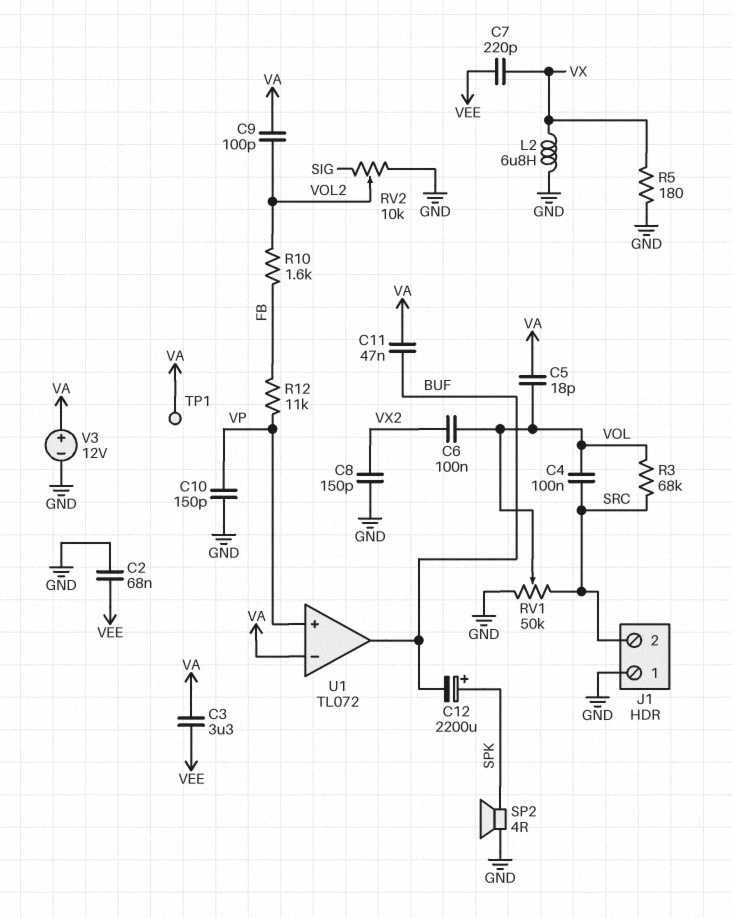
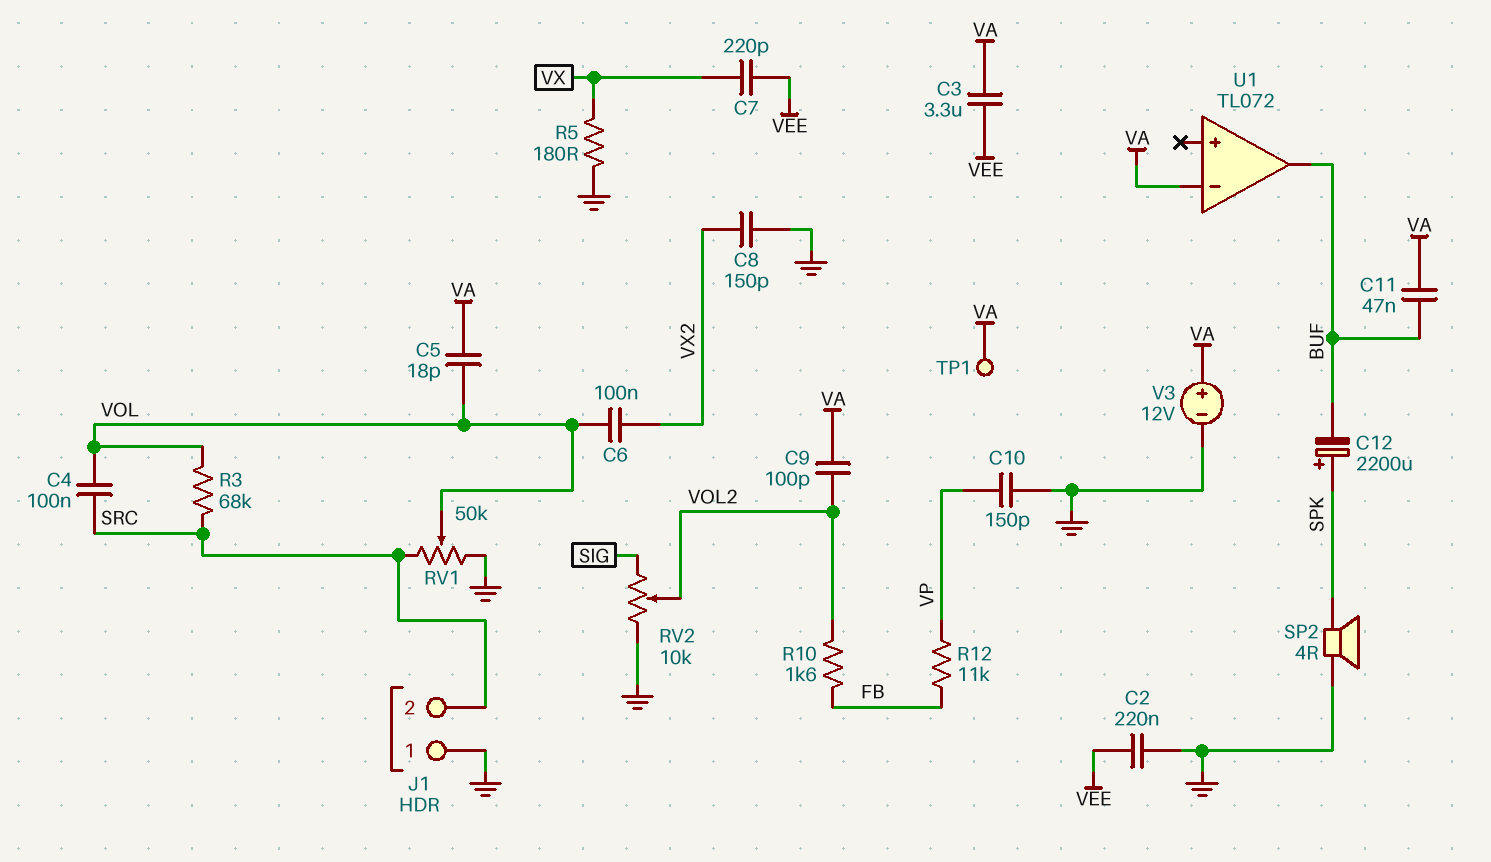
C2: 68nF (GND, VEE) -> 220nF (GND, VEE)
L2: 6.8uH (GND, VX) -> none
U1 pin in+: VP -> none

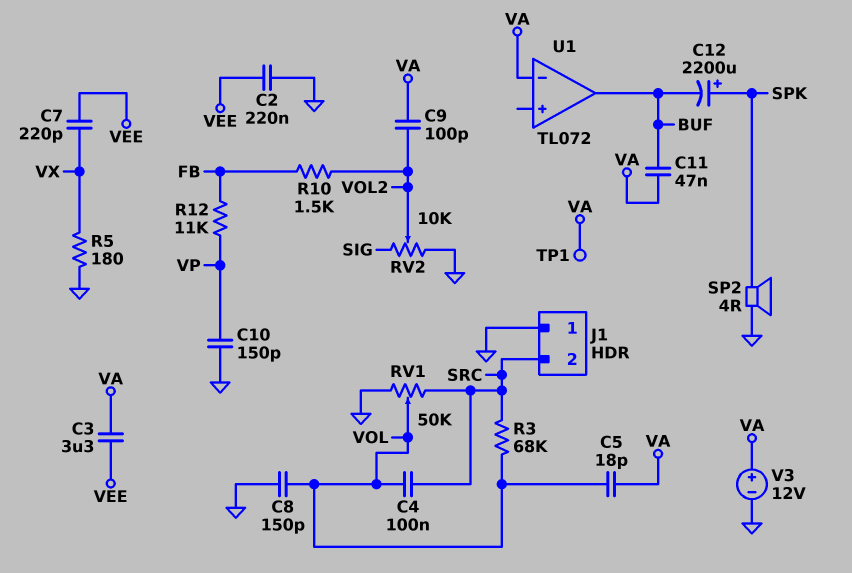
C6: 100nF (VOL, VX2) -> none
C8: 150pF (GND, VX2) -> 150pF (GND, VOL)
R10: 1.6k (FB, VOL2) -> 1.5k (FB, VOL2)

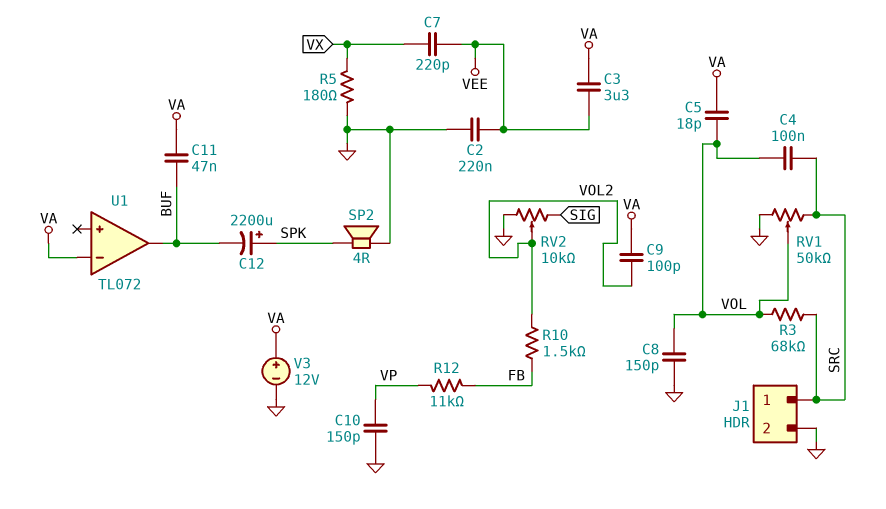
J1 pin 1: GND -> SRC
J1 pin 2: SRC -> GND
TP1: test point (VA) -> none

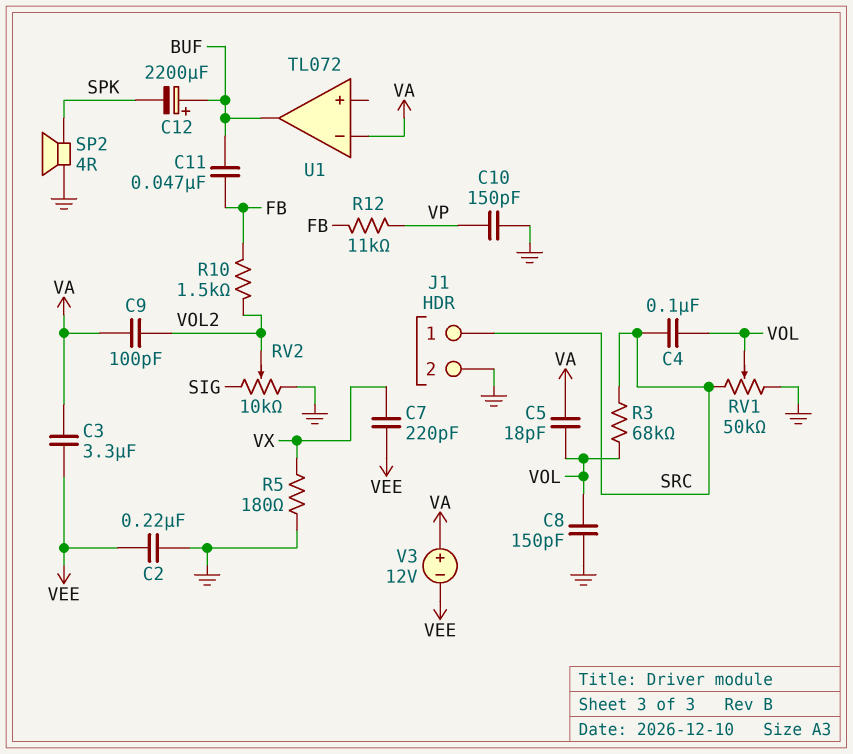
C11: 47nF (BUF, VA) -> 47nF (BUF, FB)
C12: 2200uF (plus SPK, minus BUF) -> 2200uF (plus BUF, minus SPK)
V3: 12V (plus VA, minus GND) -> 12V (plus VA, minus VEE)

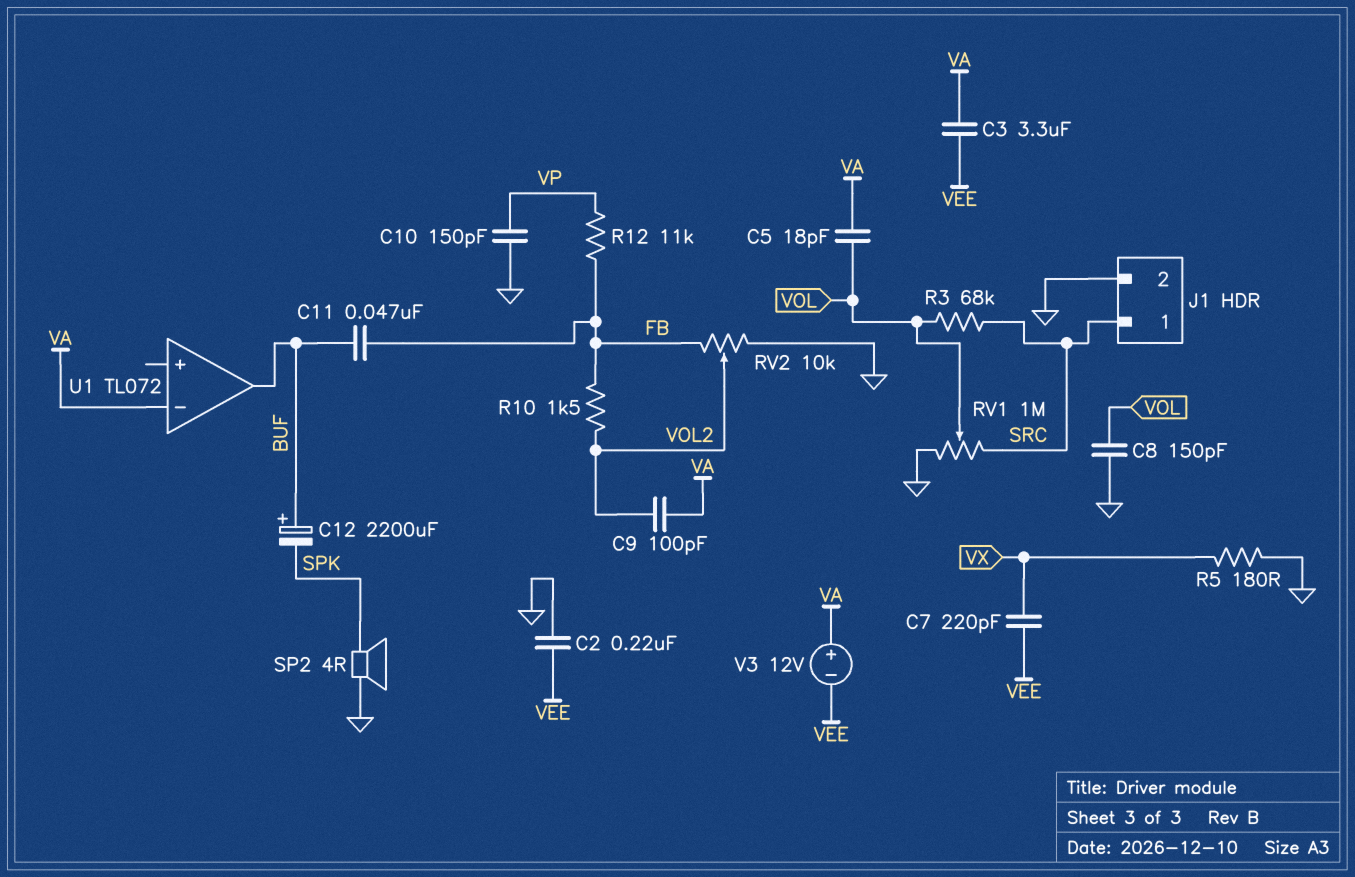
C4: 100nF (SRC, VOL) -> none
RV1: 50k (GND, SRC, wiper VOL) -> 1M (GND, SRC, wiper VOL)
RV2: 10k (GND, SIG, wiper VOL2) -> 10k (FB, GND, wiper VOL2)

